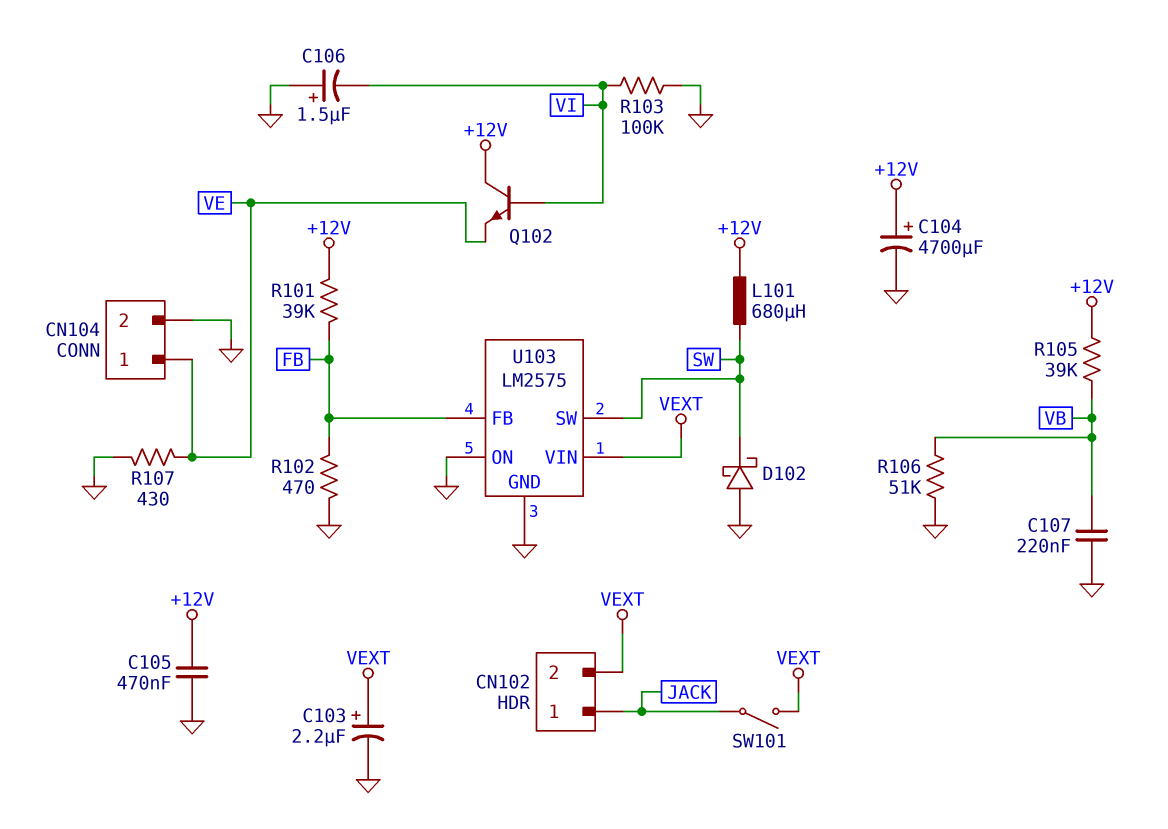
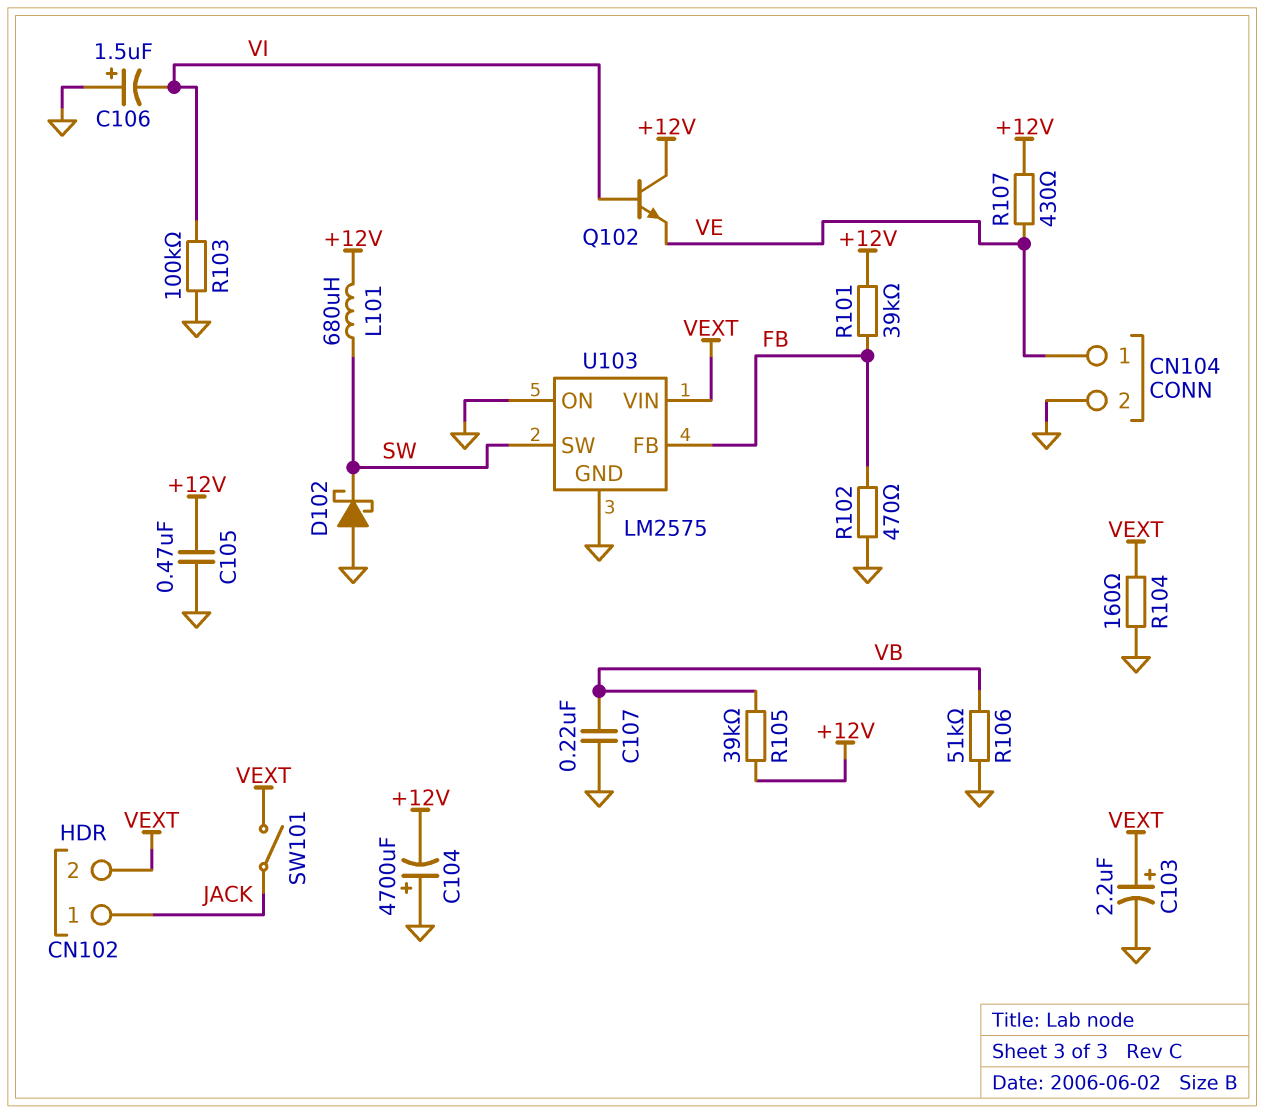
C104: 4700uF (plus +12V, minus GND) -> 4700uF (plus GND, minus +12V)
R104: none -> 160 (GND, VEXT)
R107: 430 (GND, VE) -> 430 (+12V, VE)

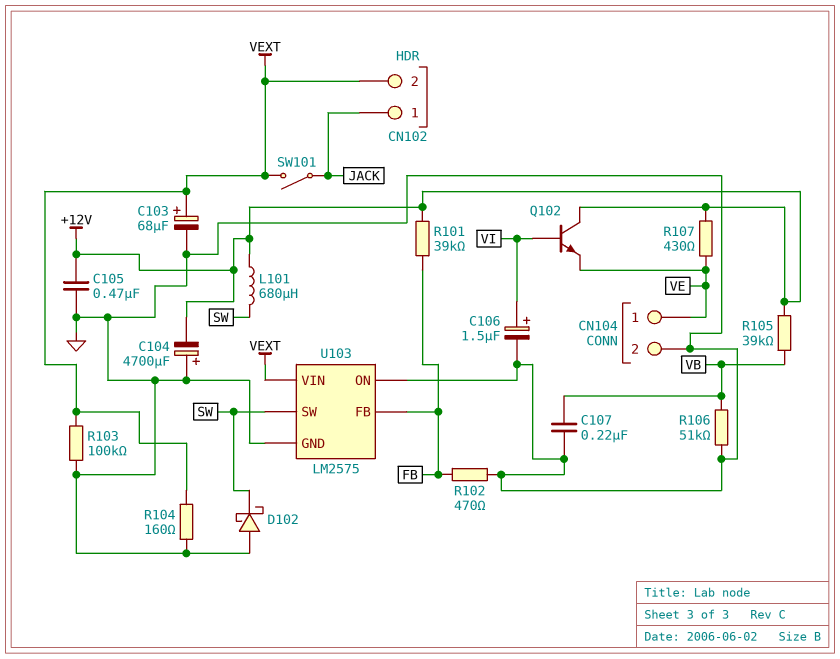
C103: 2.2uF (plus VEXT, minus GND) -> 68uF (plus VEXT, minus GND)
C106: 1.5uF (plus GND, minus VI) -> 1.5uF (plus VI, minus GND)
R103: 100k (GND, VI) -> 100k (GND, VEXT)

